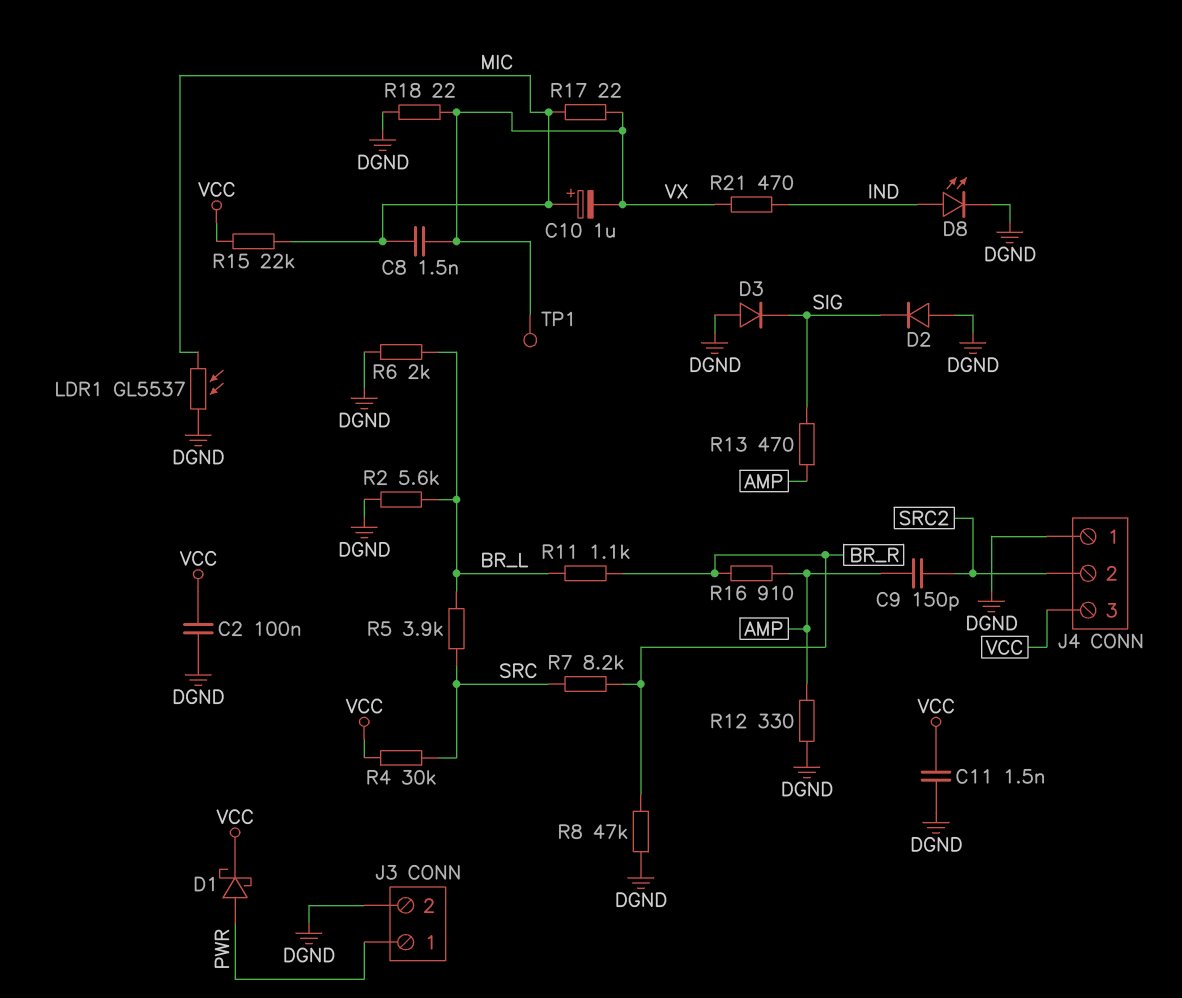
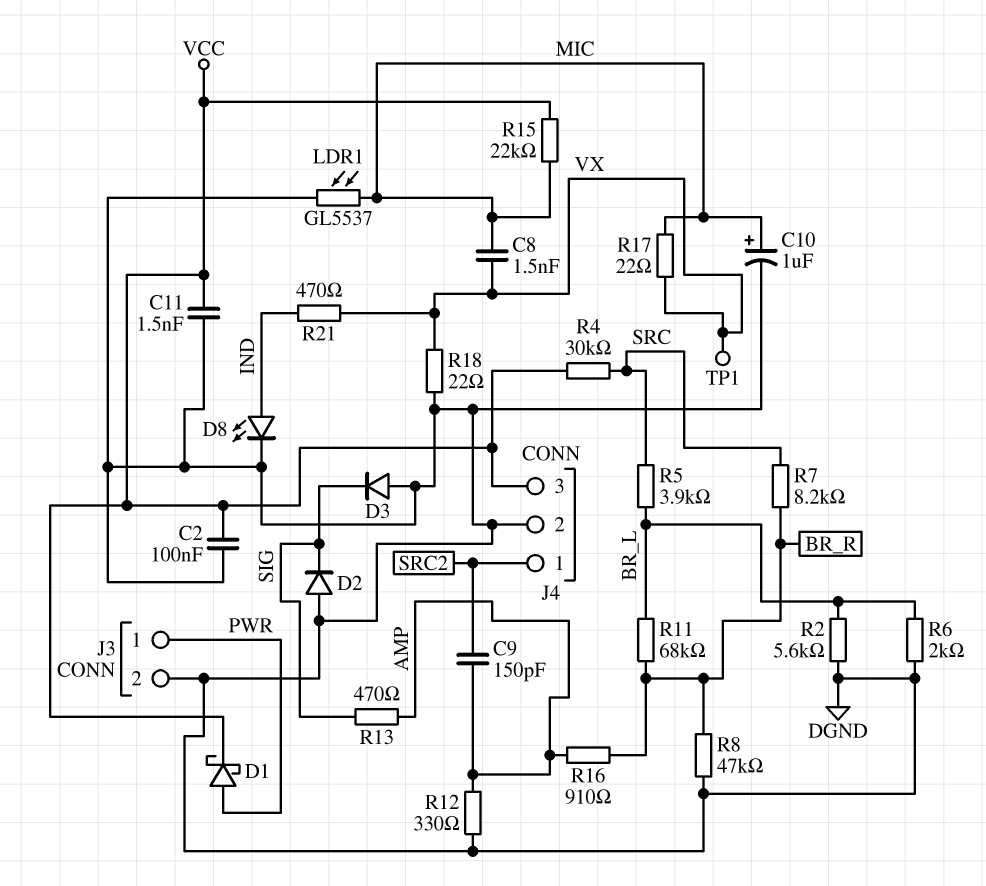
C10: 1uF (plus MIC, minus VX) -> 1uF (plus MIC, minus DGND)
J4 pin 1: DGND -> SRC2
J4 pin 2: SRC2 -> DGND
R11: 1.1k (BR_L, BR_R) -> 68k (BR_L, BR_R)

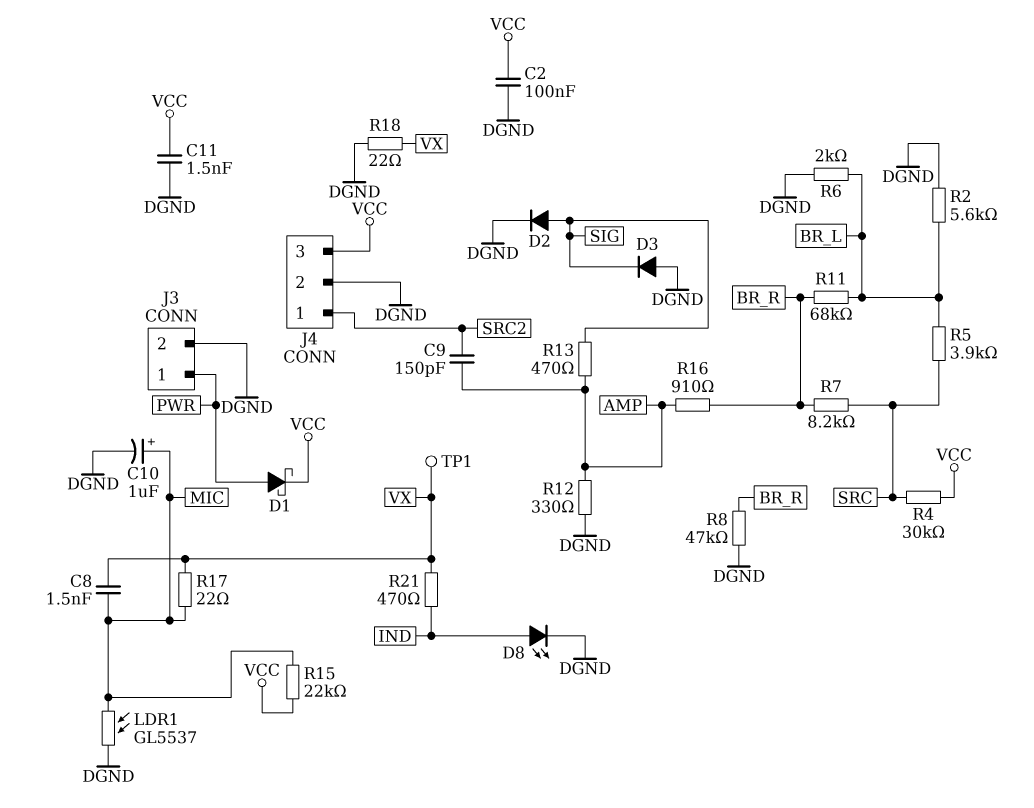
D2: diode (A DGND, K SIG) -> diode (A SIG, K DGND)

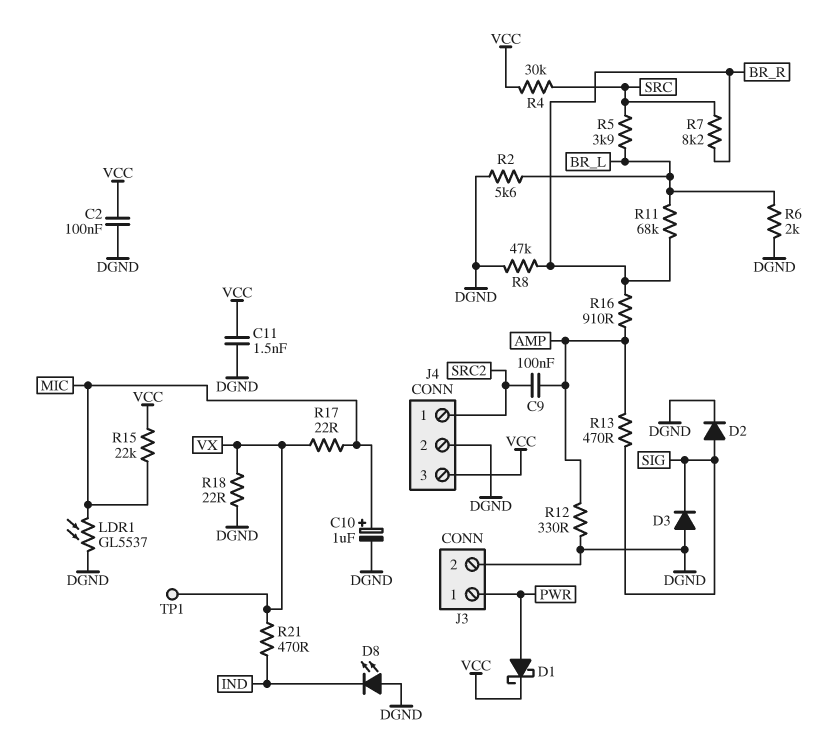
C8: 1.5nF (MIC, VX) -> none
C9: 150pF (AMP, SRC2) -> 100nF (AMP, SRC2)
D8: LED (A IND, K DGND) -> LED (A DGND, K IND)

